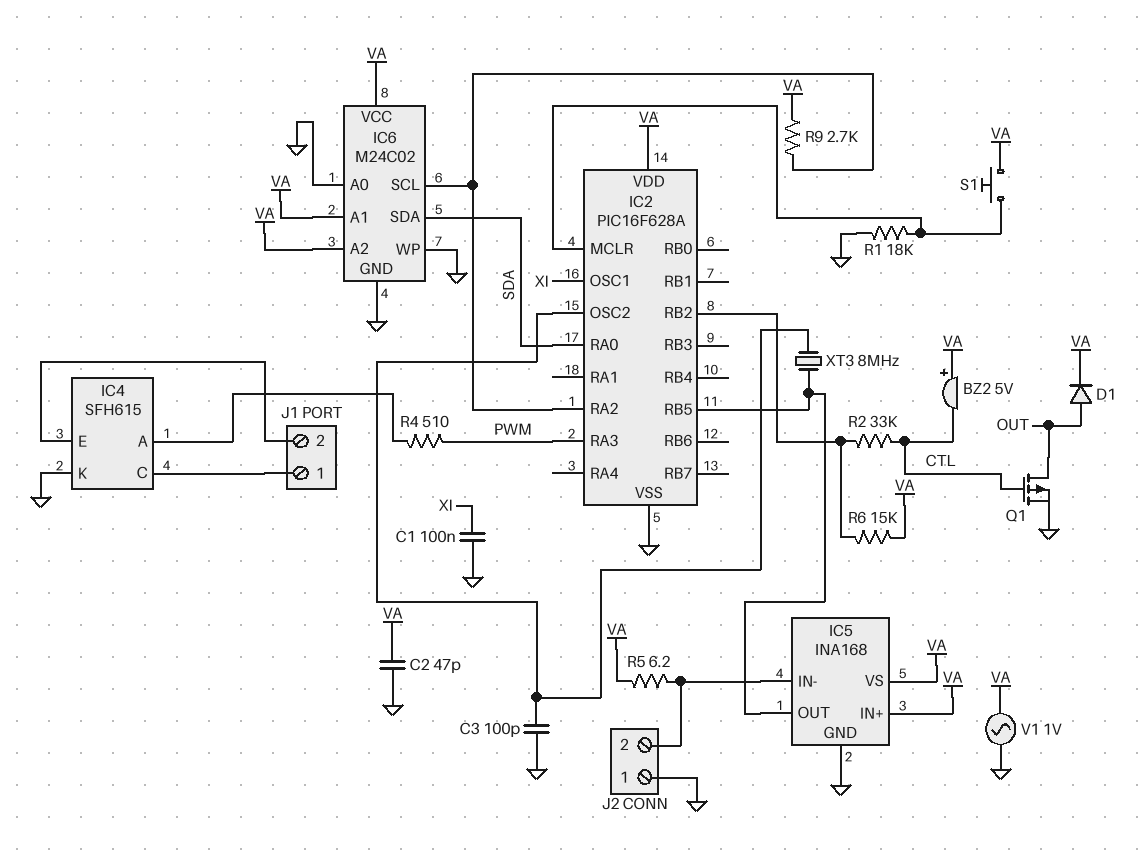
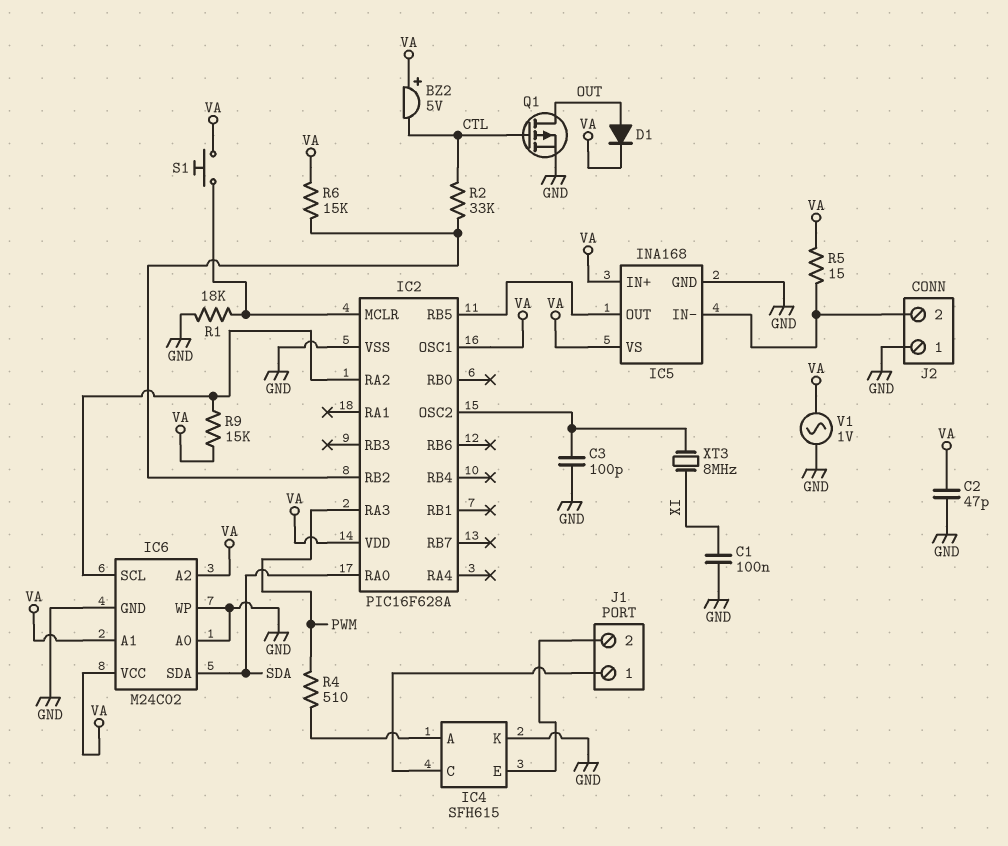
IC2 pin OSC1: XI -> VA
R5: 6.2 (IC5/IN-, VA) -> 15 (IC5/IN-, VA)
R9: 2.7k (IC2/RA2, VA) -> 15k (IC2/RA2, VA)
XT3: 8MHz (IC2/OSC2, IC2/RB5) -> 8MHz (IC2/OSC2, XI)

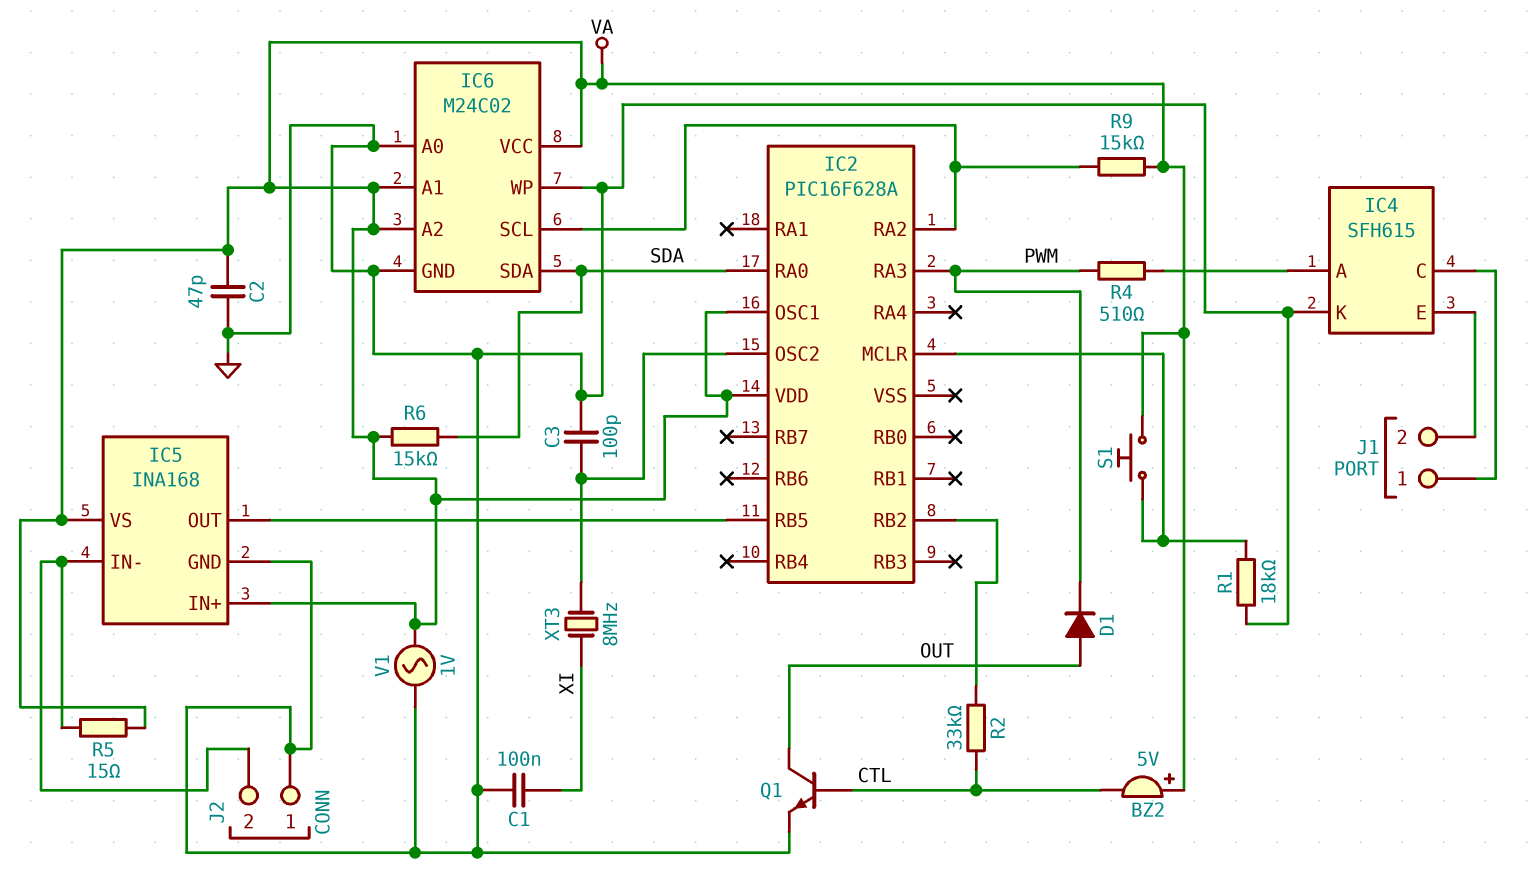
D1: diode (A OUT, K VA) -> diode (A OUT, K PWM)
IC2 pin VSS: GND -> none
Q1: PMOS (G CTL, D OUT, S GND) -> NPN (B CTL, C OUT, E GND)
R6: 15k (IC2/RB2, VA) -> 15k (SDA, VA)

